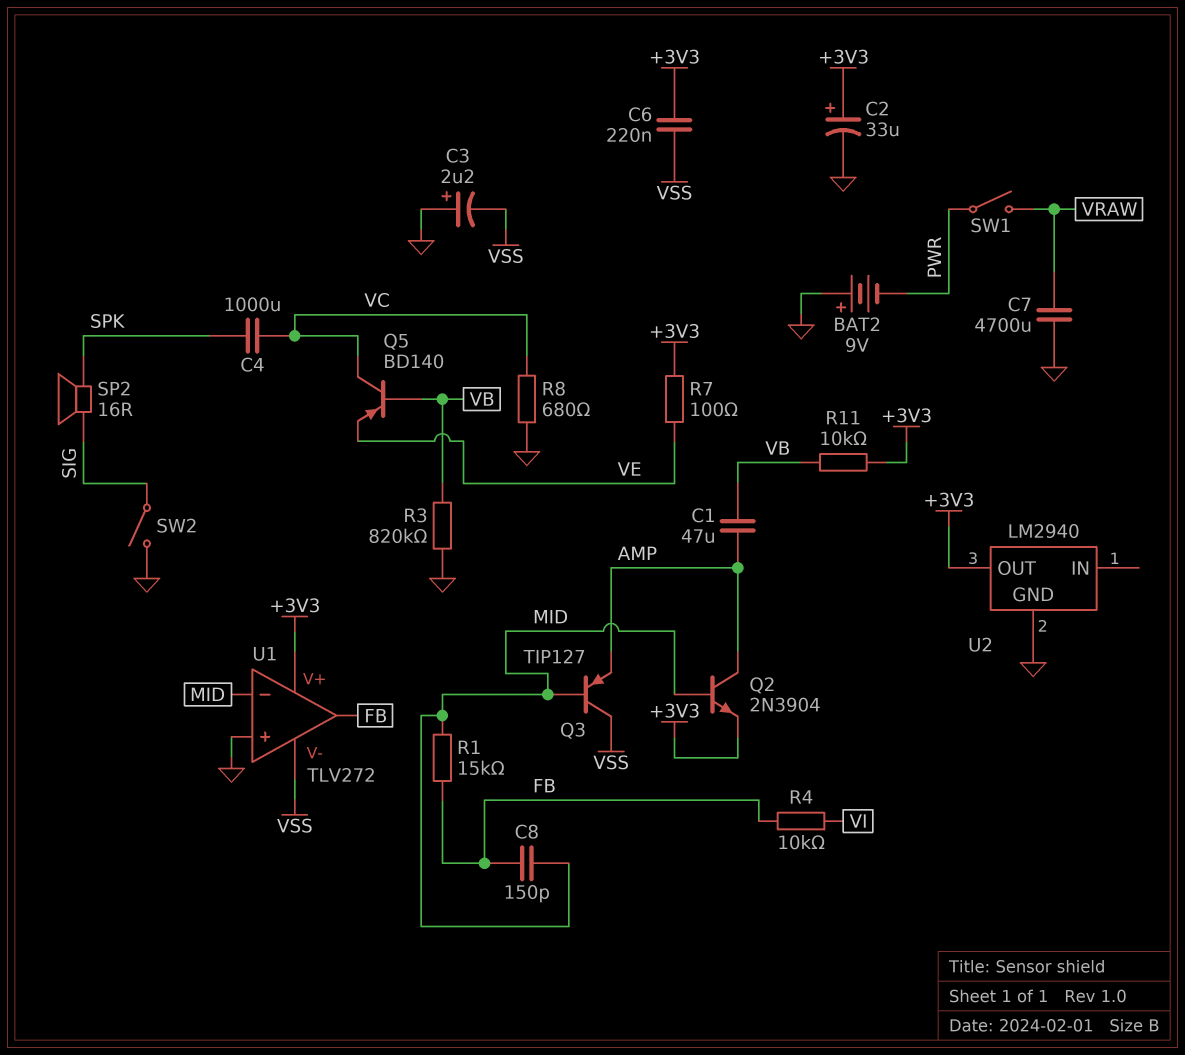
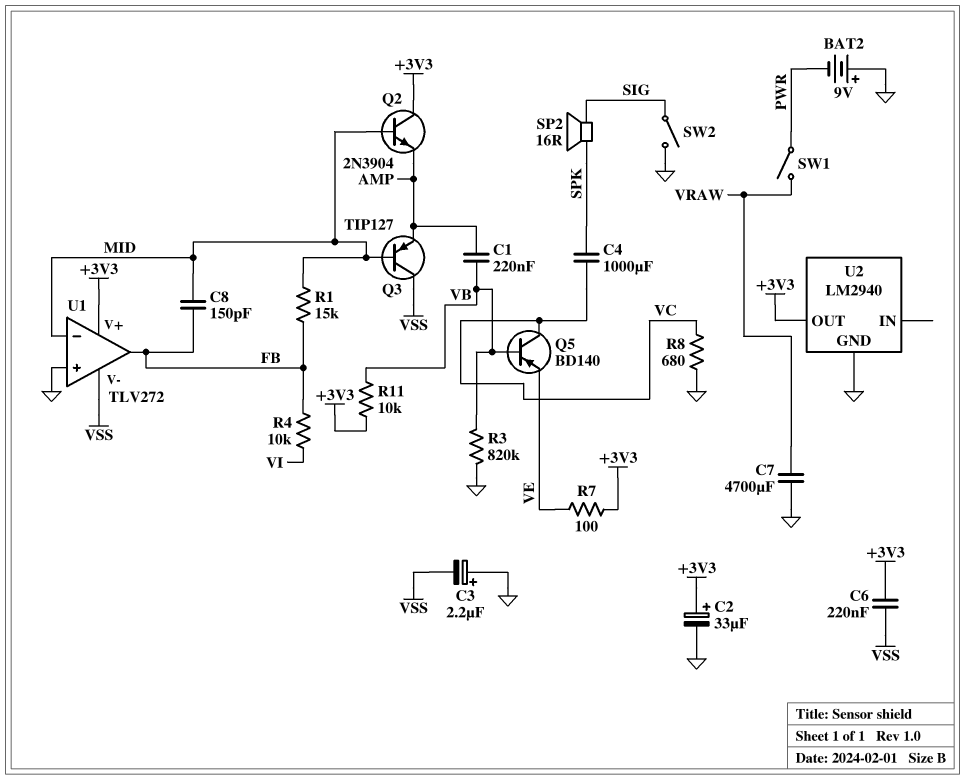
C1: 47uF (AMP, VB) -> 220nF (AMP, VB)
Q2: NPN 2N3904 (B MID, C AMP, E +3V3) -> NPN 2N3904 (B MID, C +3V3, E AMP)

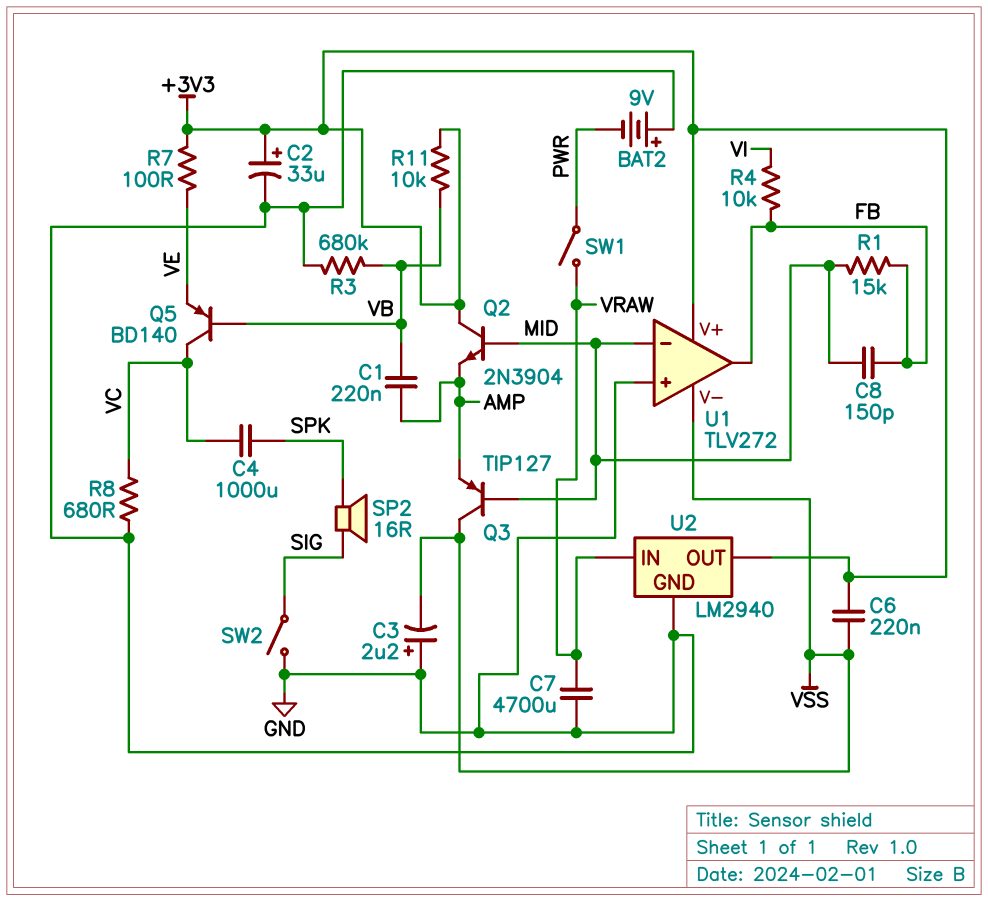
R3: 820k (GND, VB) -> 680k (GND, VB)
U2 pin IN: none -> VRAW

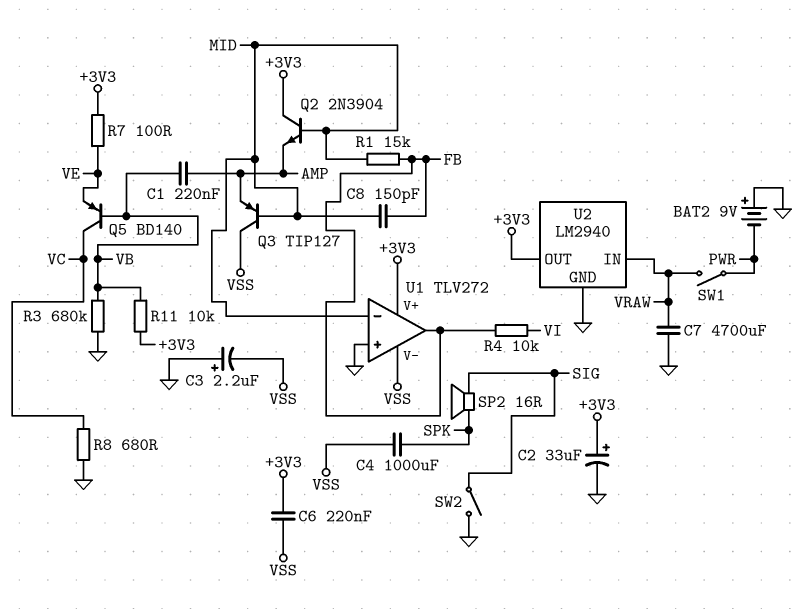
C4: 1000uF (SPK, VC) -> 1000uF (SPK, VSS)

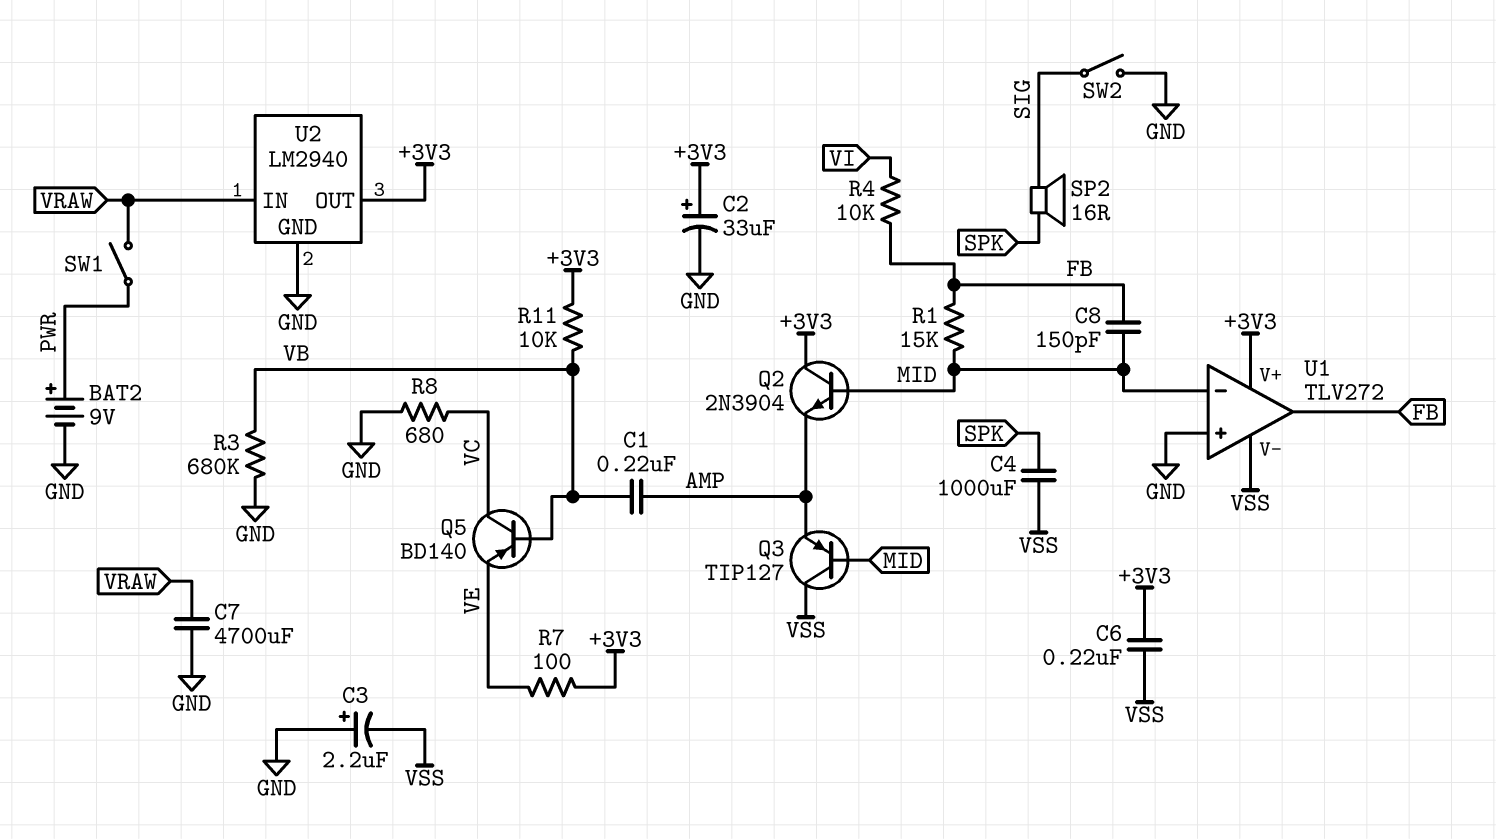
BAT2: 9V (plus GND, minus PWR) -> 9V (plus PWR, minus GND)

